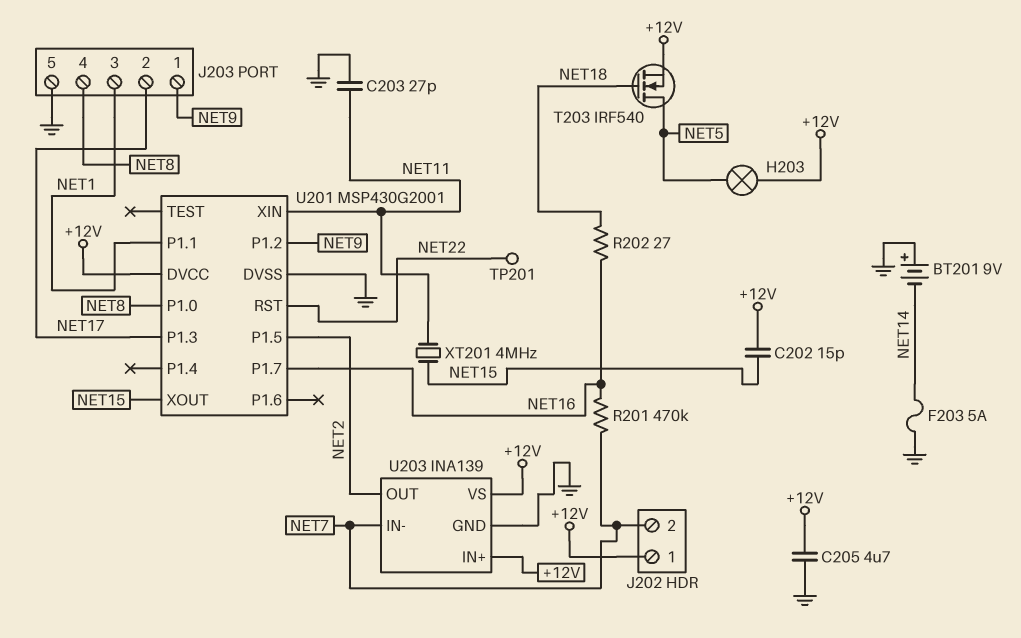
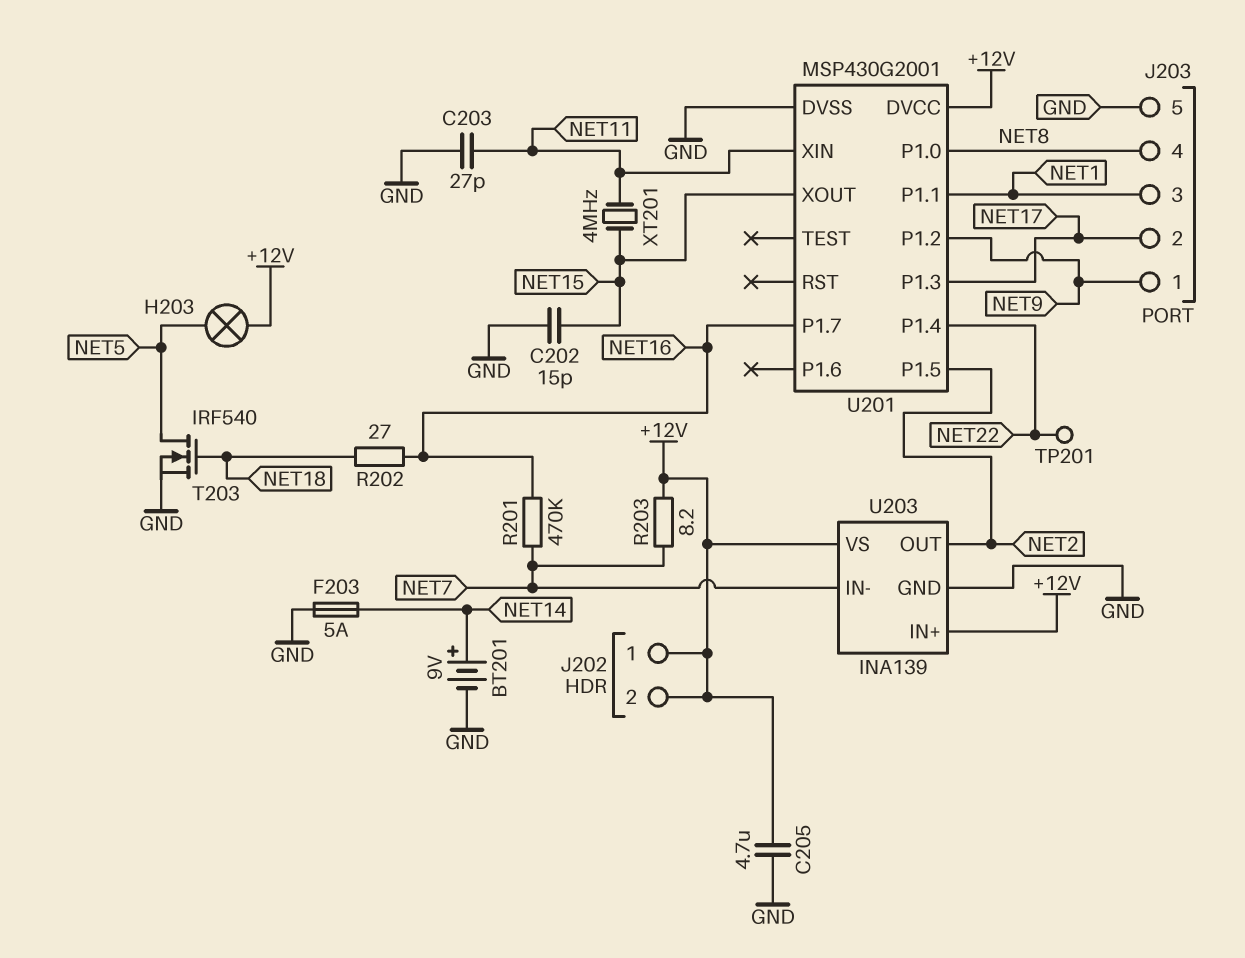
BT201: 9V (plus GND, minus NET14) -> 9V (plus NET14, minus GND)
C202: 15pF (+12V, NET15) -> 15pF (GND, NET15)
J202 pin 2: NET7 -> +12V
R203: none -> 8.2 (+12V, NET7)
T203: NMOS IRF540 (G NET18, D NET5, S +12V) -> NMOS IRF540 (G NET18, D NET5, S GND)
U201 pin P1.4: none -> NET22
U201 pin RST: NET22 -> none

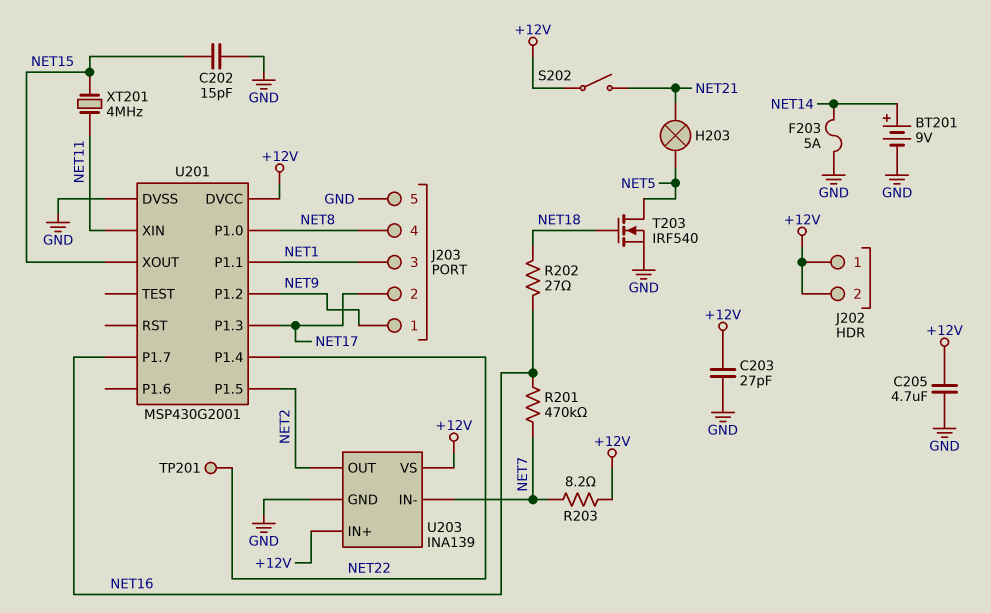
C203: 27pF (GND, NET11) -> 27pF (+12V, GND)
H203: lamp (+12V, NET5) -> lamp (NET5, NET21)
S202: none -> switch (+12V, NET21)

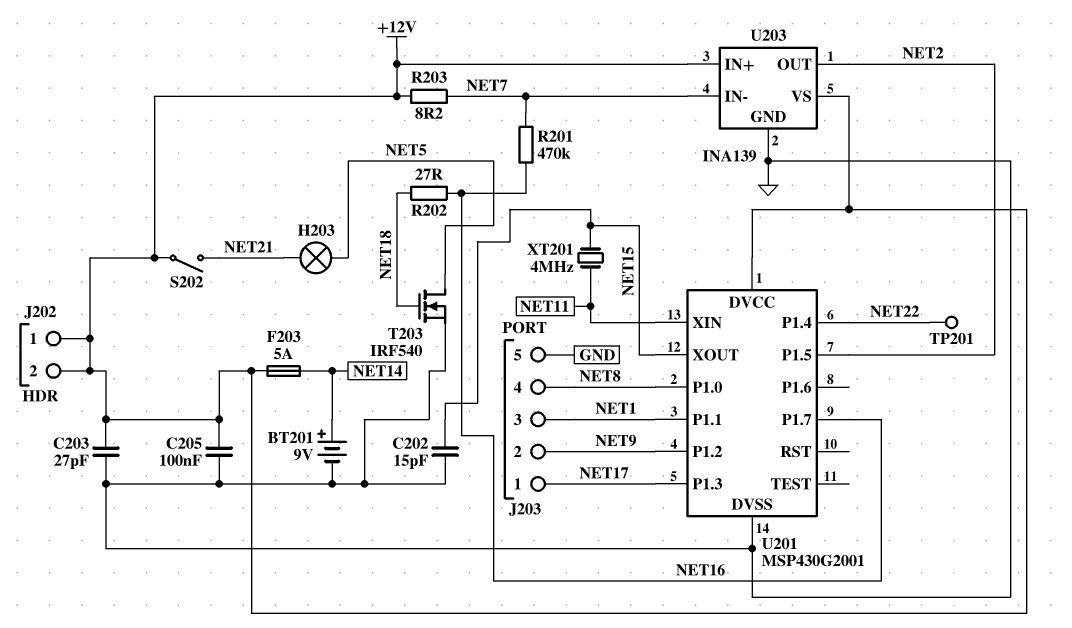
C205: 4.7uF (+12V, GND) -> 100nF (+12V, GND)
F203: 5A (GND, NET14) -> 5A (+12V, NET14)
J203 pin 1: NET9 -> NET17
J203 pin 2: NET17 -> NET9

